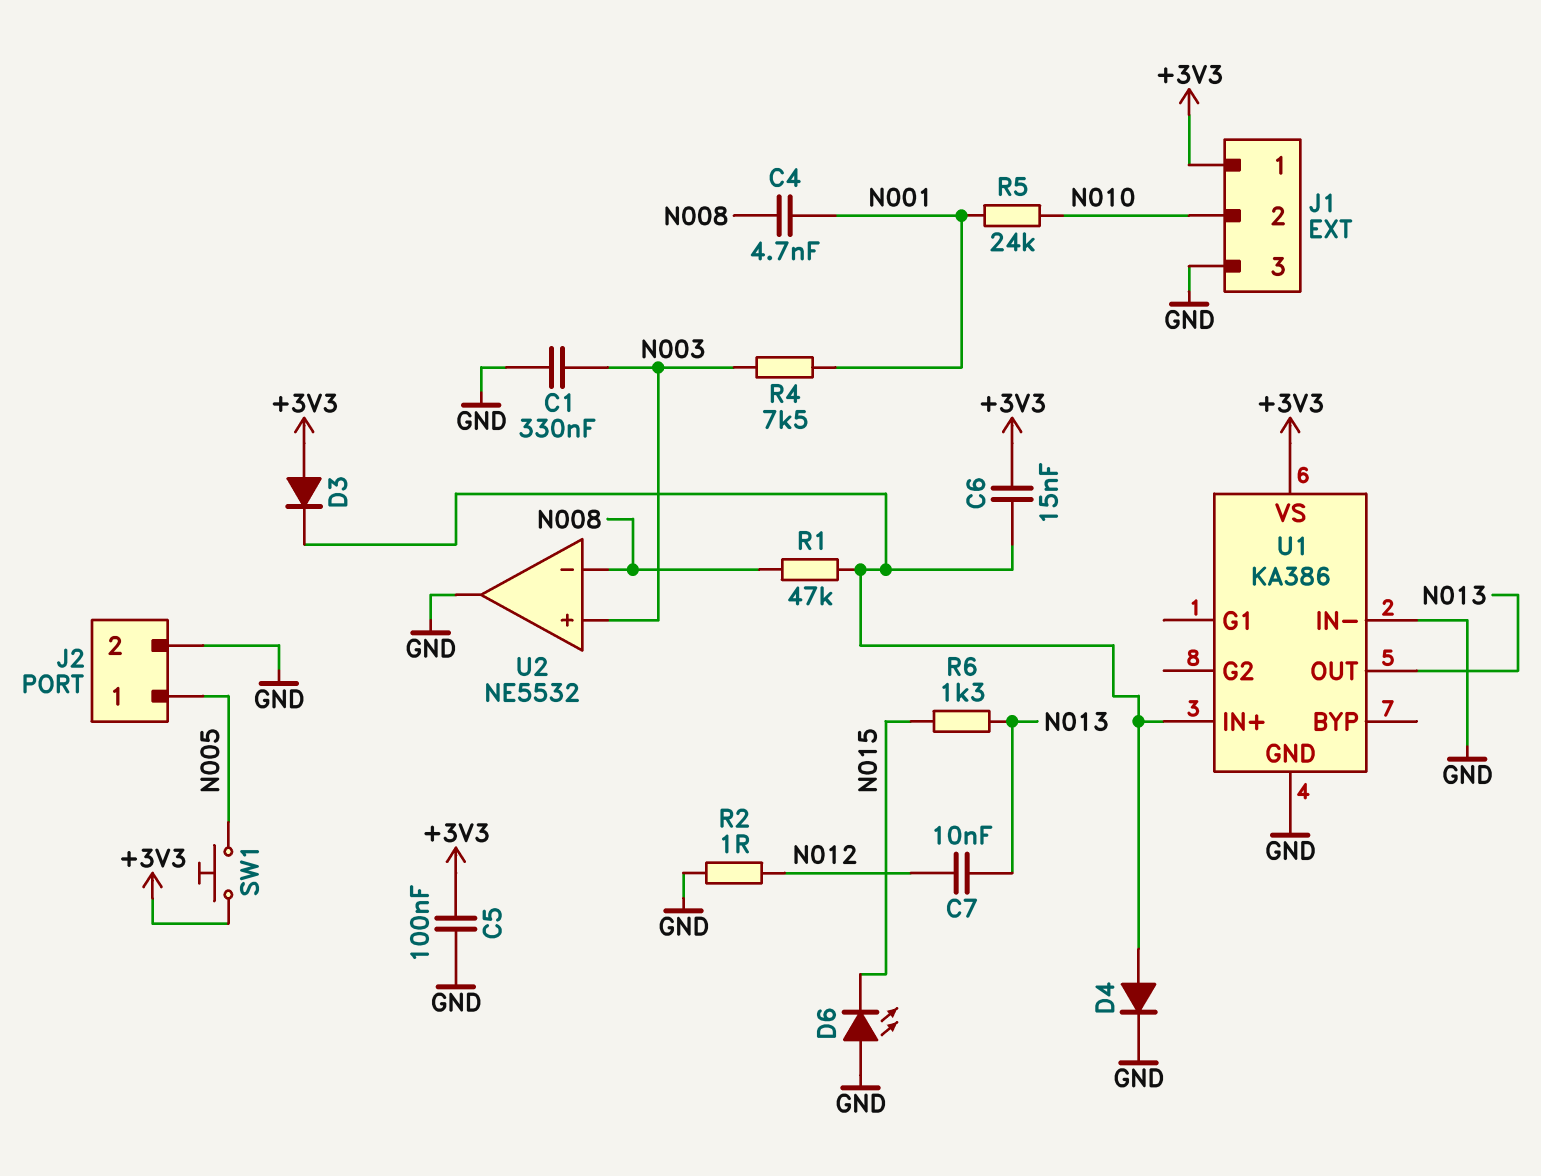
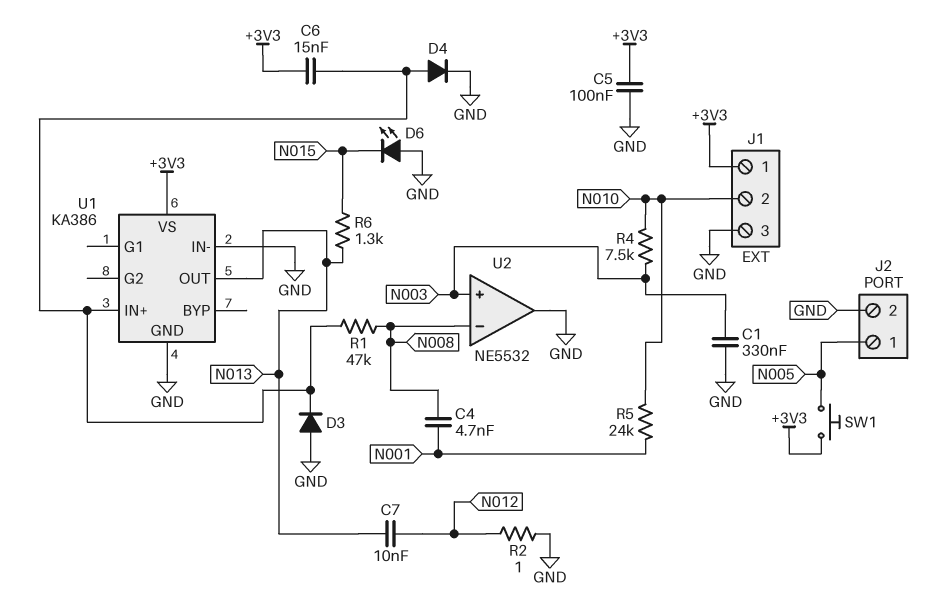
D3: diode (A +3V3, K U1/IN+) -> diode (A GND, K U1/IN+)
R4: 7.5k (N001, N003) -> 7.5k (N003, N010)

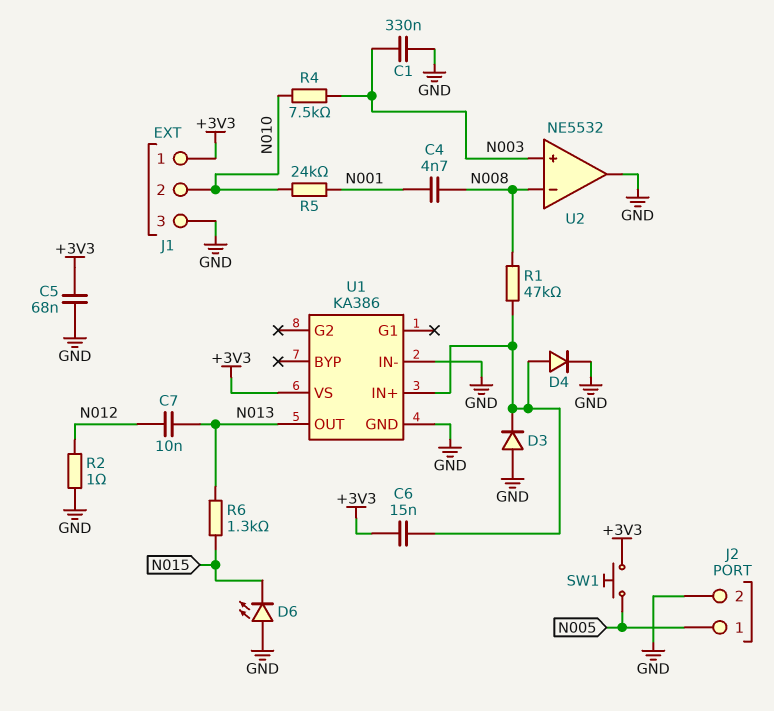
C5: 100nF (+3V3, GND) -> 68nF (+3V3, GND)

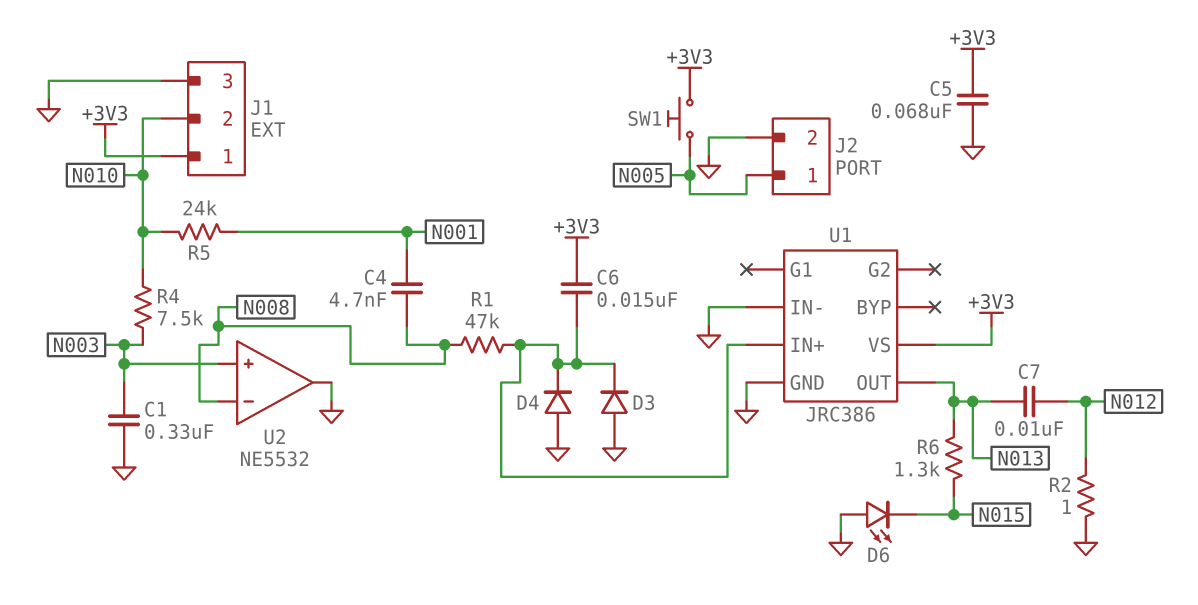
D4: diode (A U1/IN+, K GND) -> diode (A GND, K U1/IN+)
U1: KA386 -> JRC386

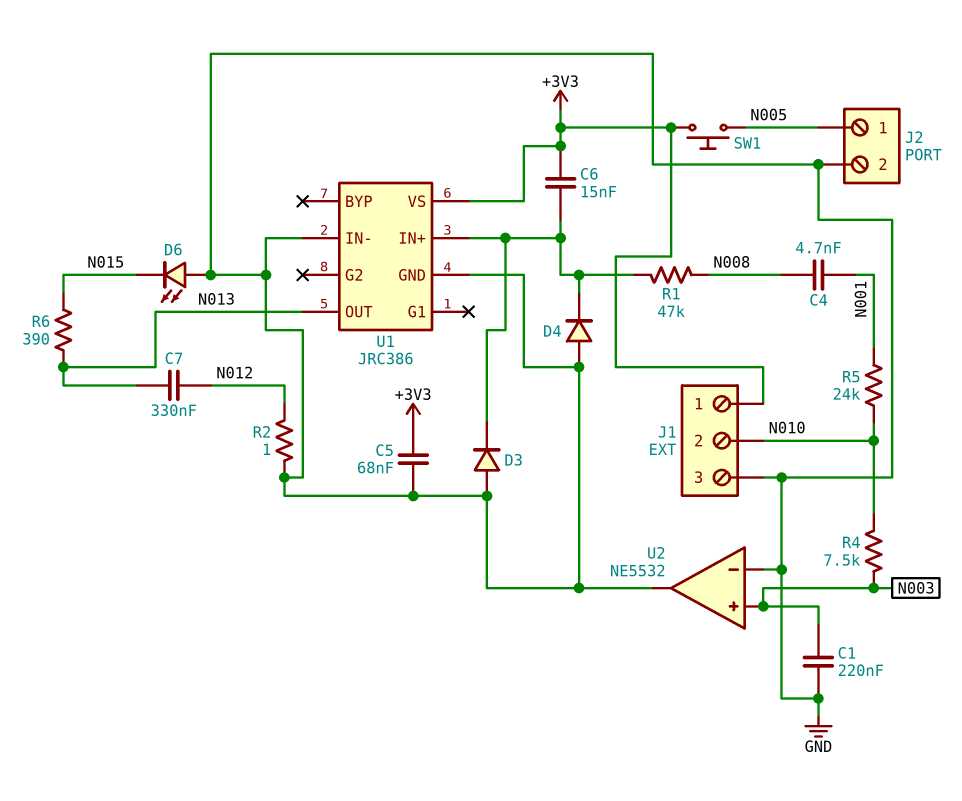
C1: 330nF (GND, N003) -> 220nF (GND, N003)
C7: 10nF (N012, N013) -> 330nF (N012, N013)
R6: 1.3k (N013, N015) -> 390 (N013, N015)
U2 pin in-: N008 -> GND

